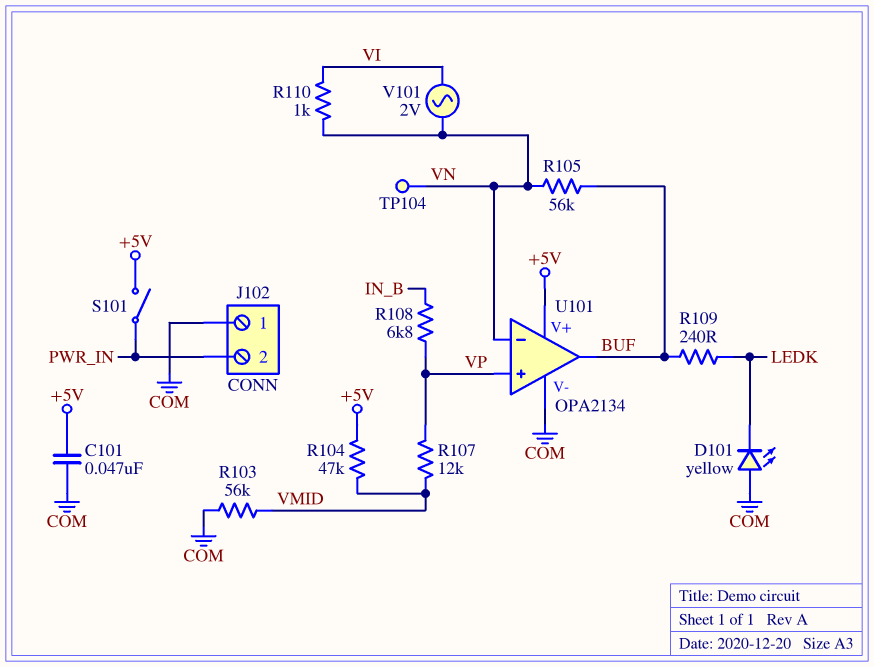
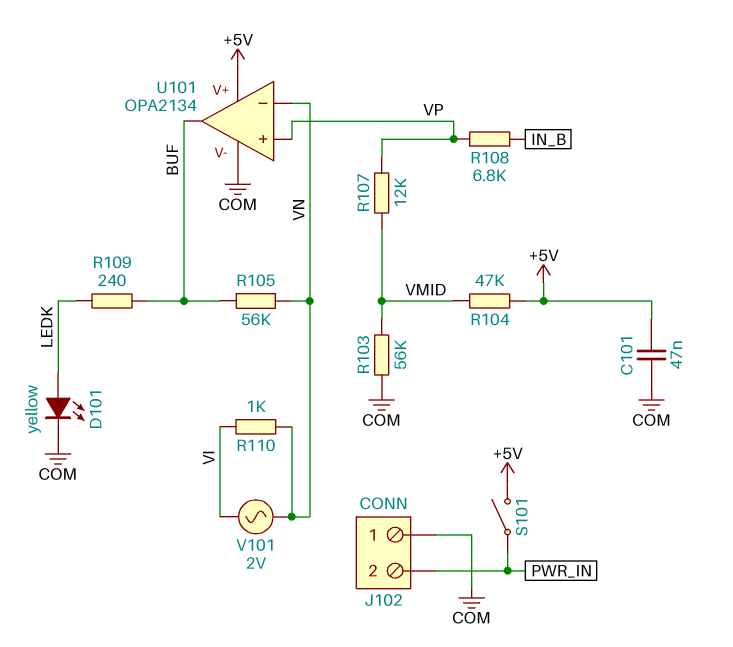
D101: LED yellow (A COM, K LEDK) -> LED yellow (A LEDK, K COM)
TP104: test point (VN) -> none

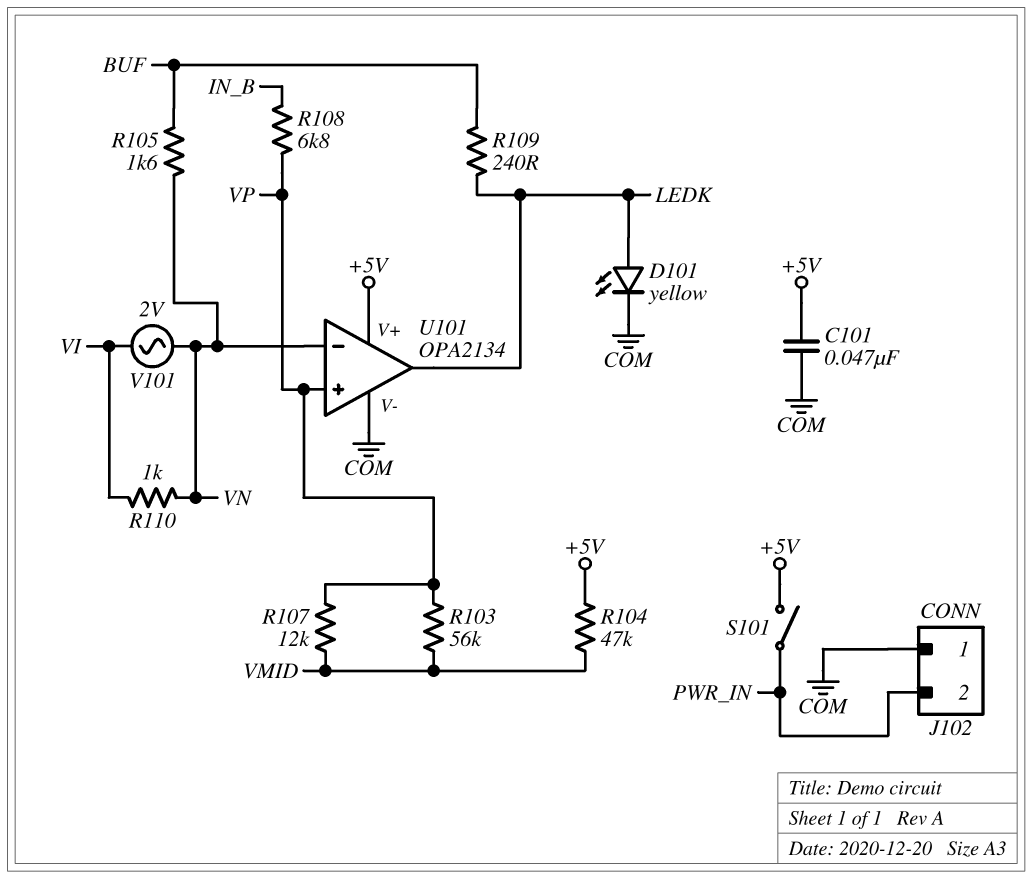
R103: 56k (COM, VMID) -> 56k (VMID, VP)
R105: 56k (BUF, VN) -> 1.6k (BUF, VN)
U101 pin out: BUF -> LEDK

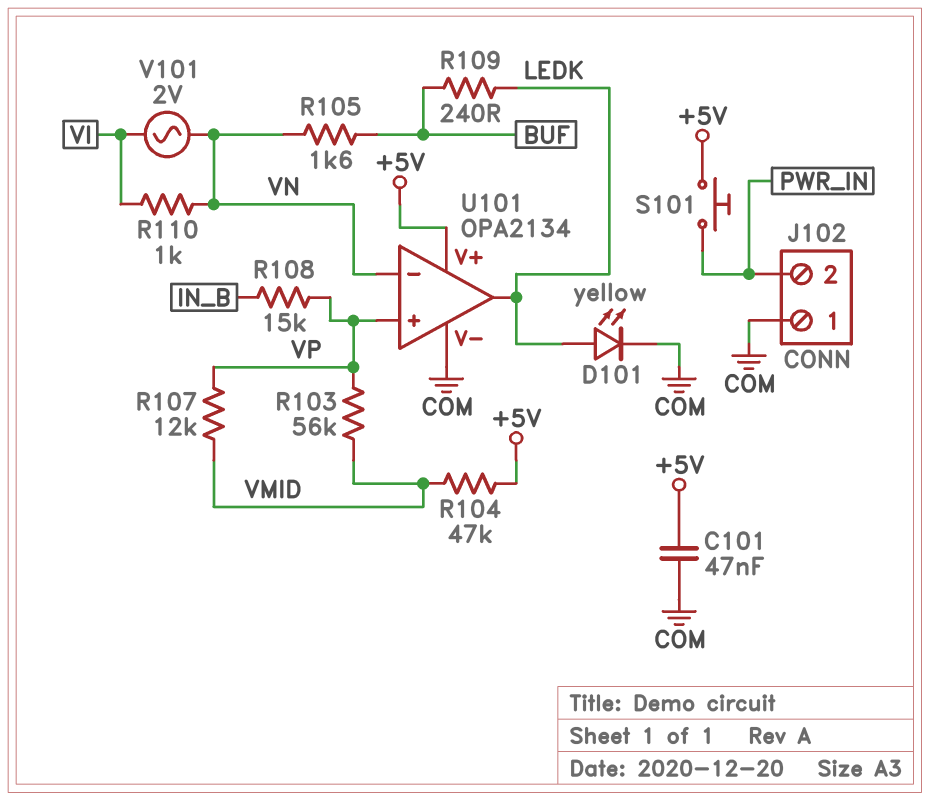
R108: 6.8k (IN_B, VP) -> 15k (IN_B, VP)
S101: switch (+5V, PWR_IN) -> button (+5V, PWR_IN)

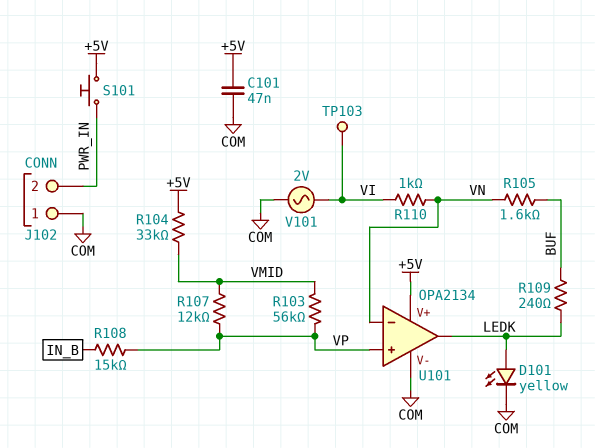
R104: 47k (+5V, VMID) -> 33k (+5V, VMID)
TP103: none -> test point (VI)
V101: AC 2V (VI, VN) -> AC 2V (COM, VI)

